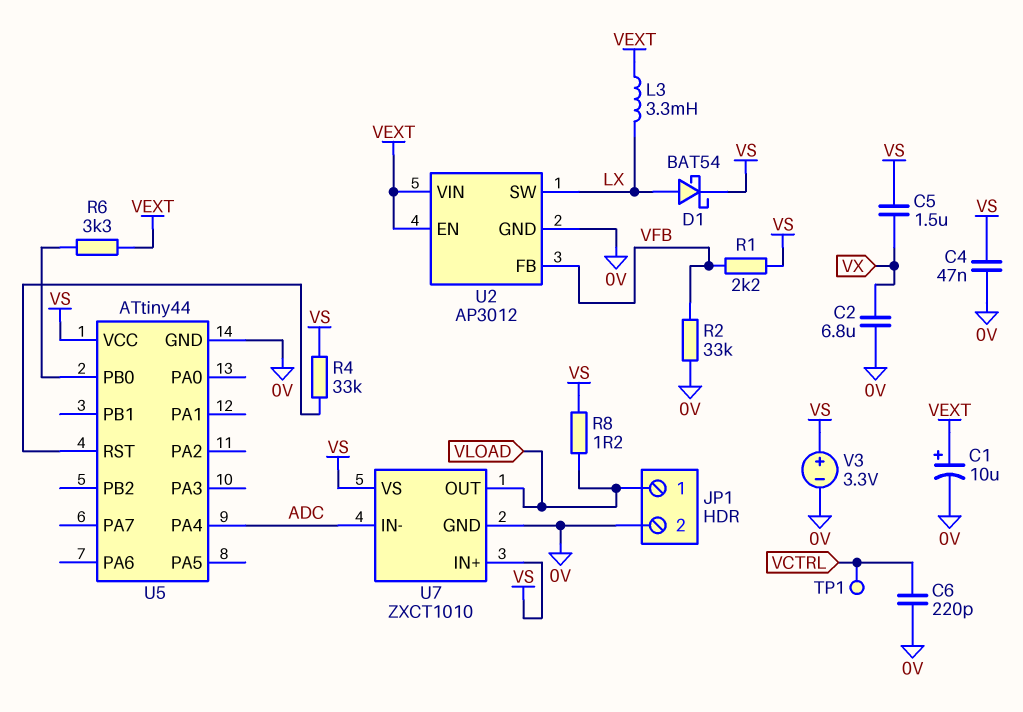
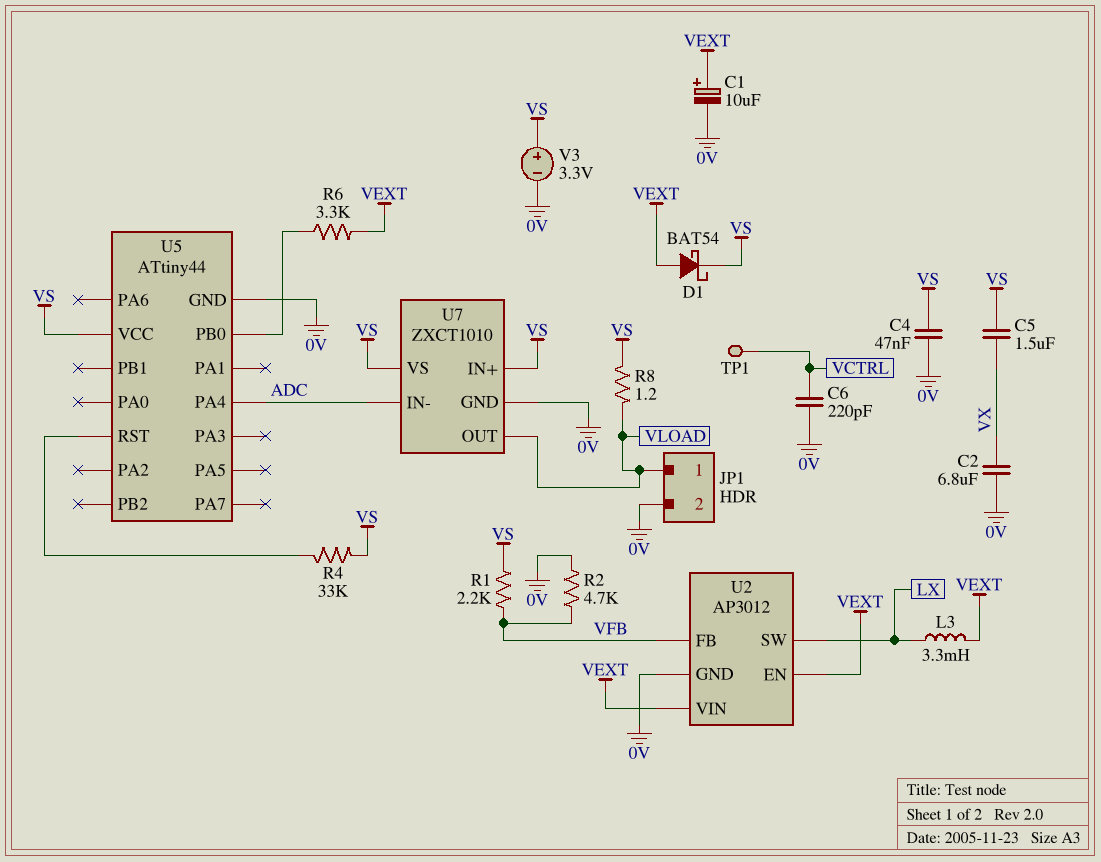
D1: schottky BAT54 (A LX, K VS) -> schottky BAT54 (A VEXT, K VS)
R2: 33k (0V, VFB) -> 4.7k (0V, VFB)

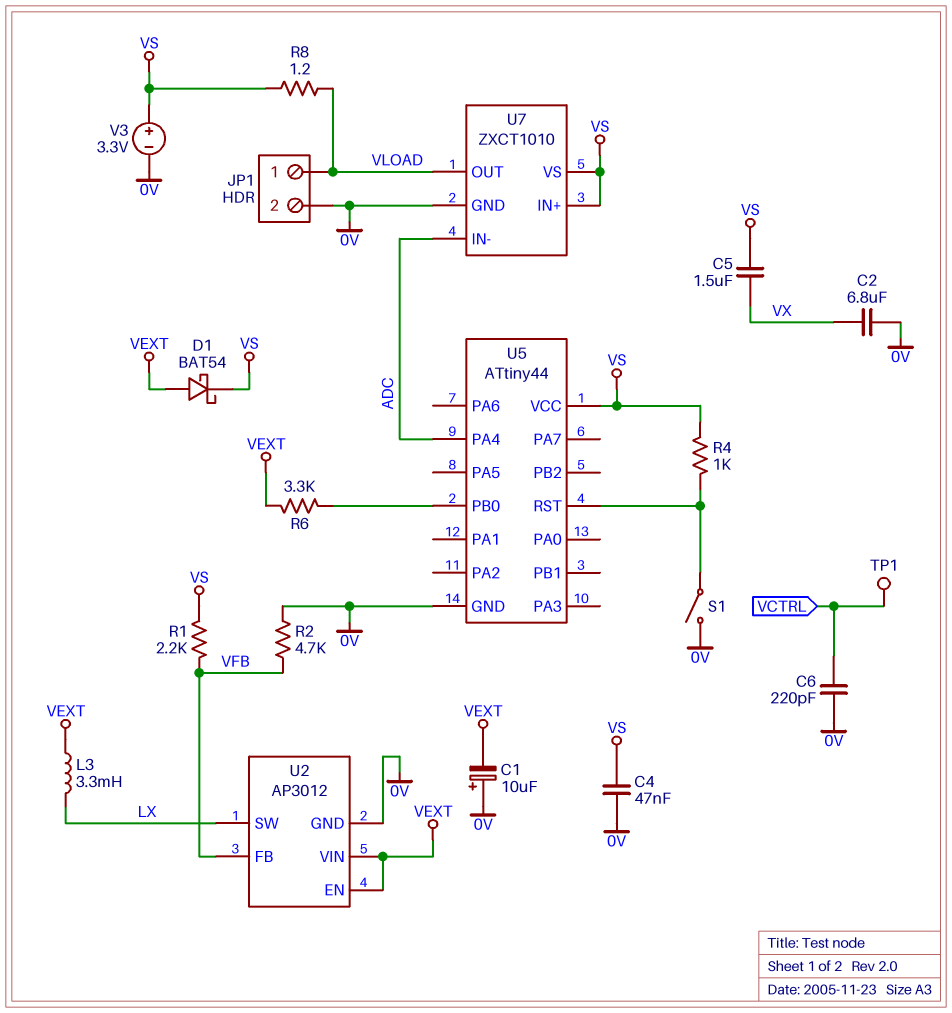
C1: 10uF (plus VEXT, minus 0V) -> 10uF (plus 0V, minus VEXT)
R4: 33k (U5/RST, VS) -> 1k (U5/RST, VS)
S1: none -> switch (0V, U5/RST)

